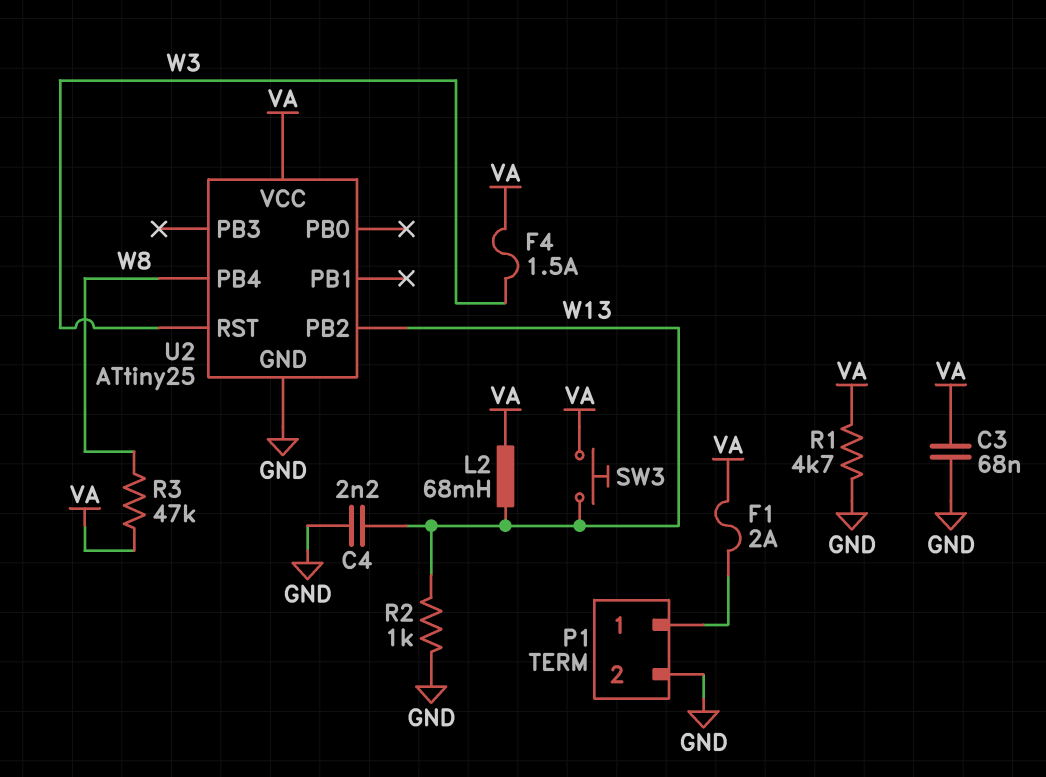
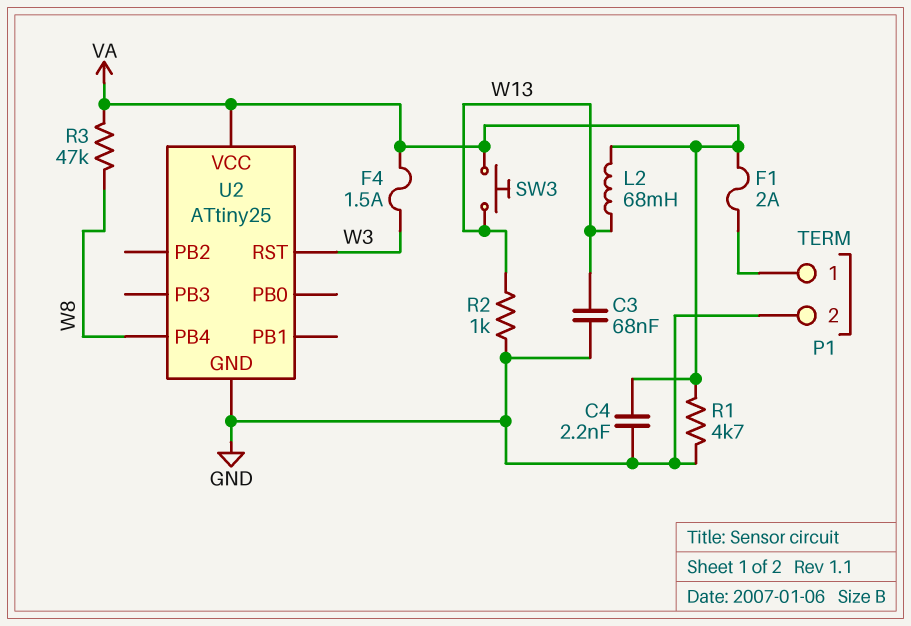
C3: 68nF (GND, VA) -> 68nF (GND, W13)
C4: 2.2nF (GND, W13) -> 2.2nF (GND, VA)
U2 pin PB2: W13 -> none

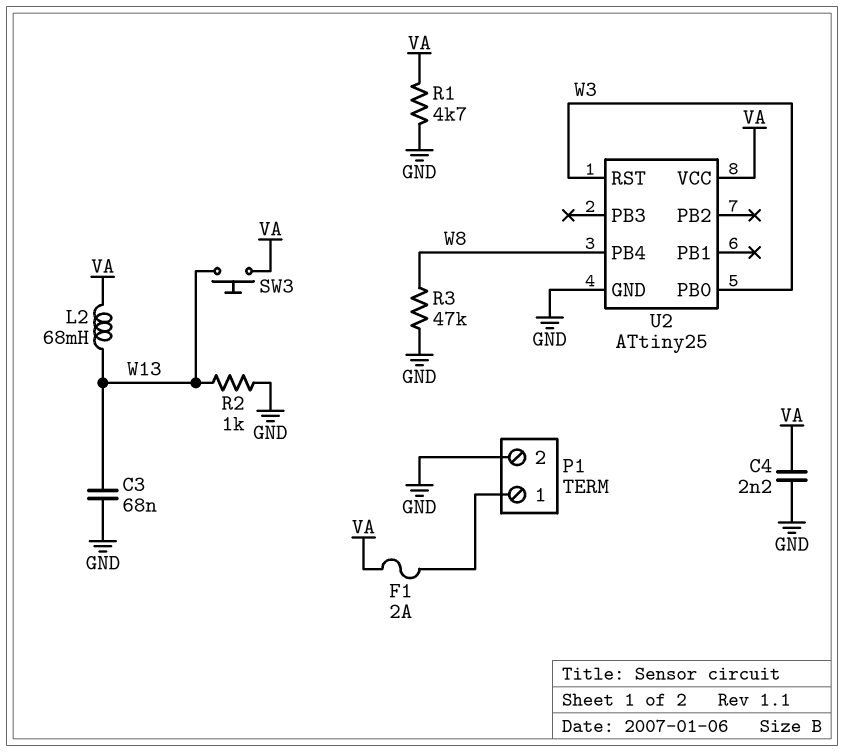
F4: 1.5A (VA, W3) -> none
R3: 47k (VA, W8) -> 47k (GND, W8)
U2 pin PB0: none -> W3

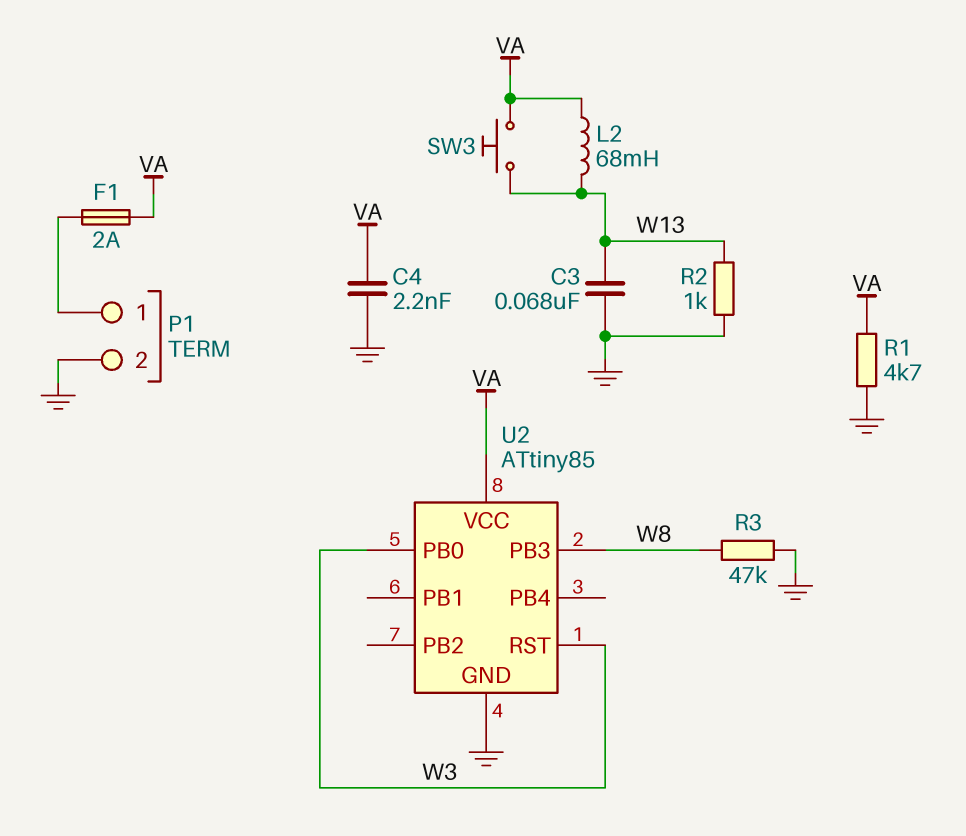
U2: ATtiny25 -> ATtiny85
U2 pin PB3: none -> W8
U2 pin PB4: W8 -> none

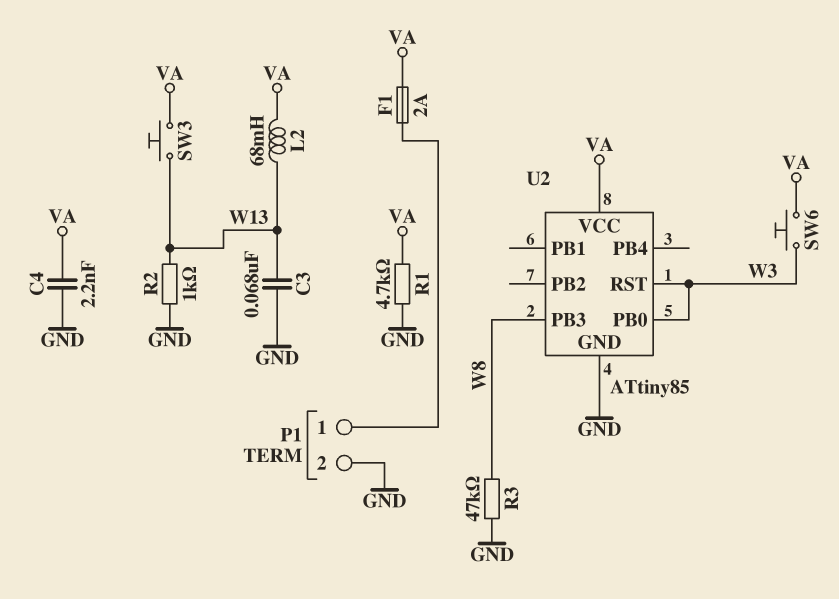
SW6: none -> button (VA, W3)

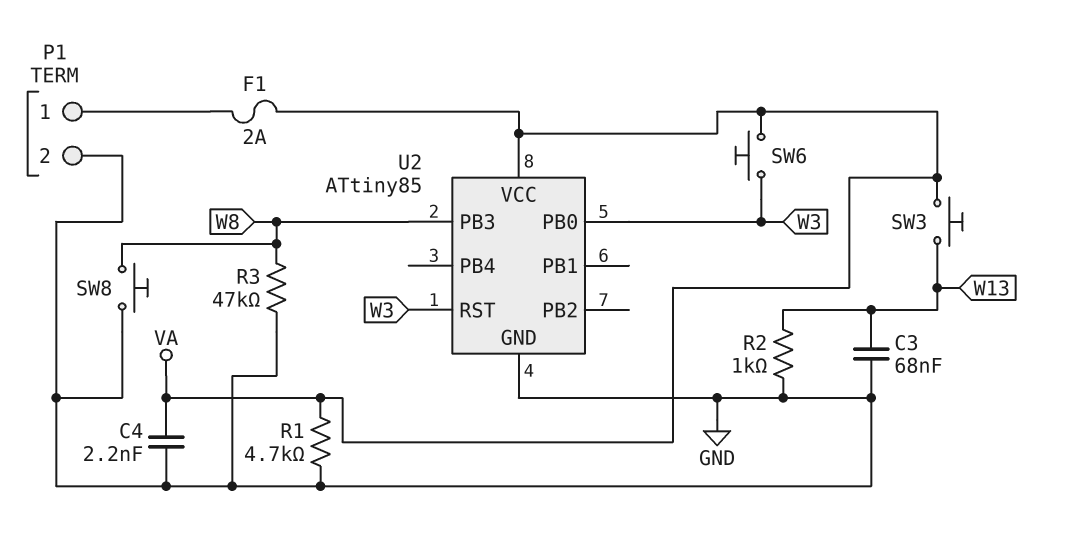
L2: 68mH (VA, W13) -> none
SW8: none -> button (GND, W8)

